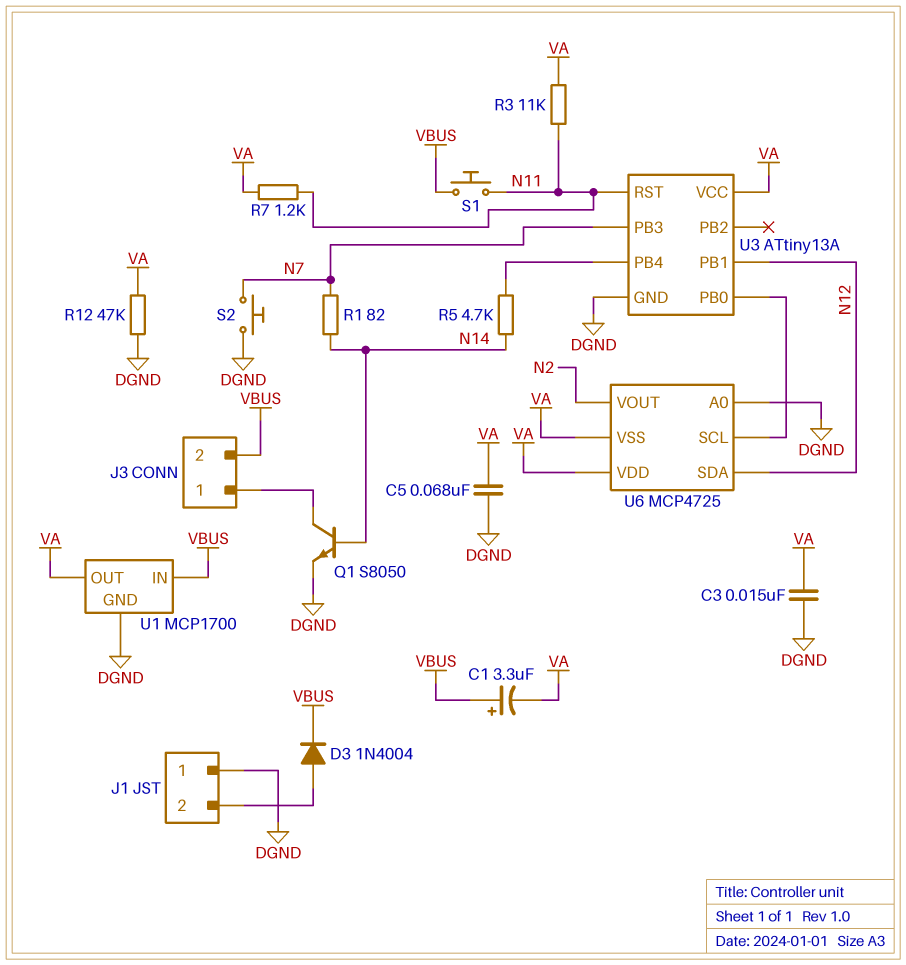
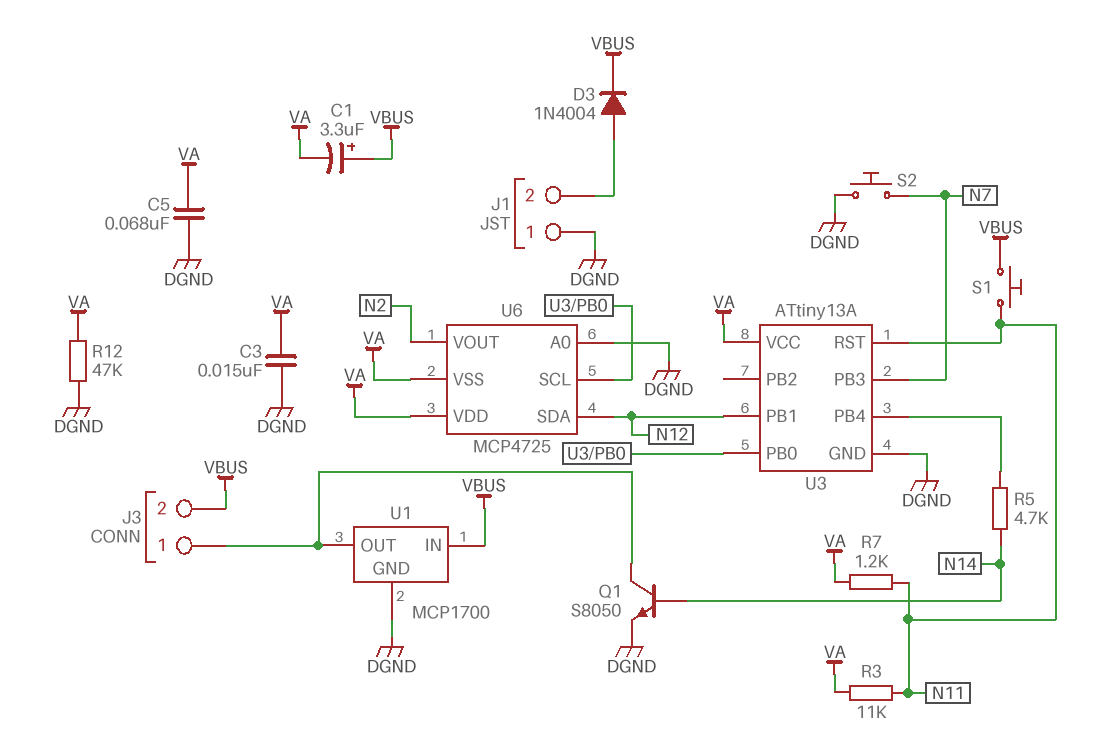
R1: 82 (N7, N14) -> none
U1 pin OUT: VA -> J3/1

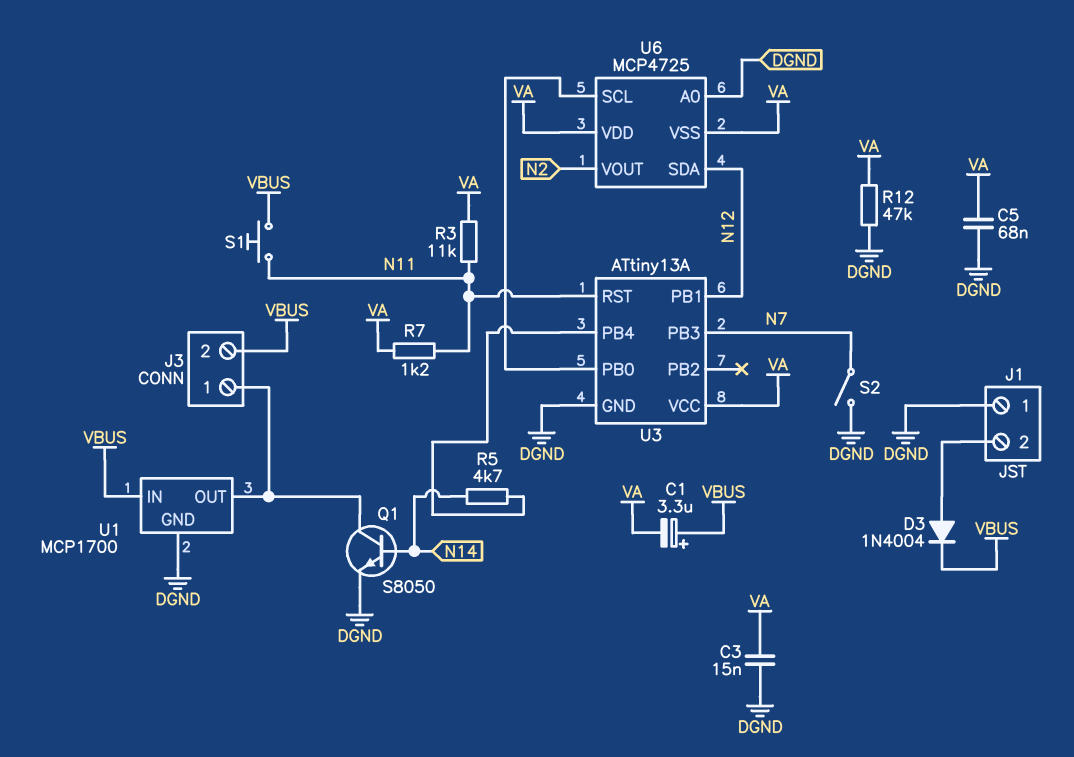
S2: button (DGND, N7) -> switch (DGND, N7)

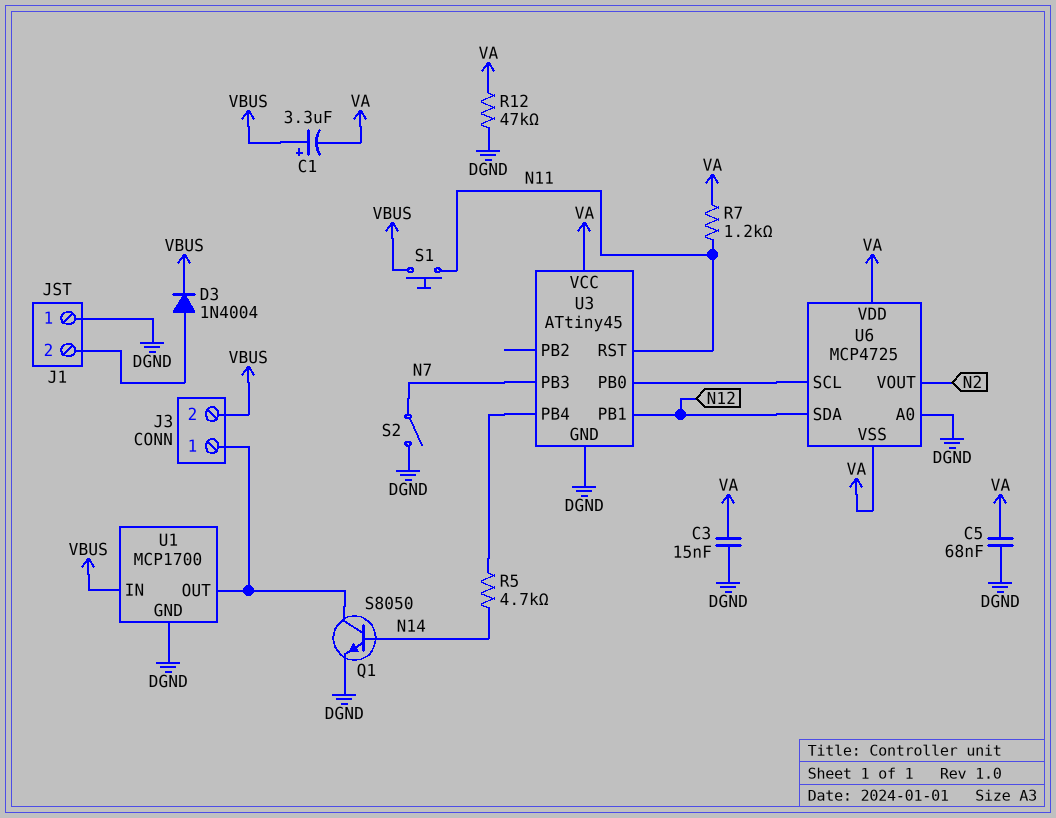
R3: 11k (N11, VA) -> none
U3: ATtiny13A -> ATtiny45

